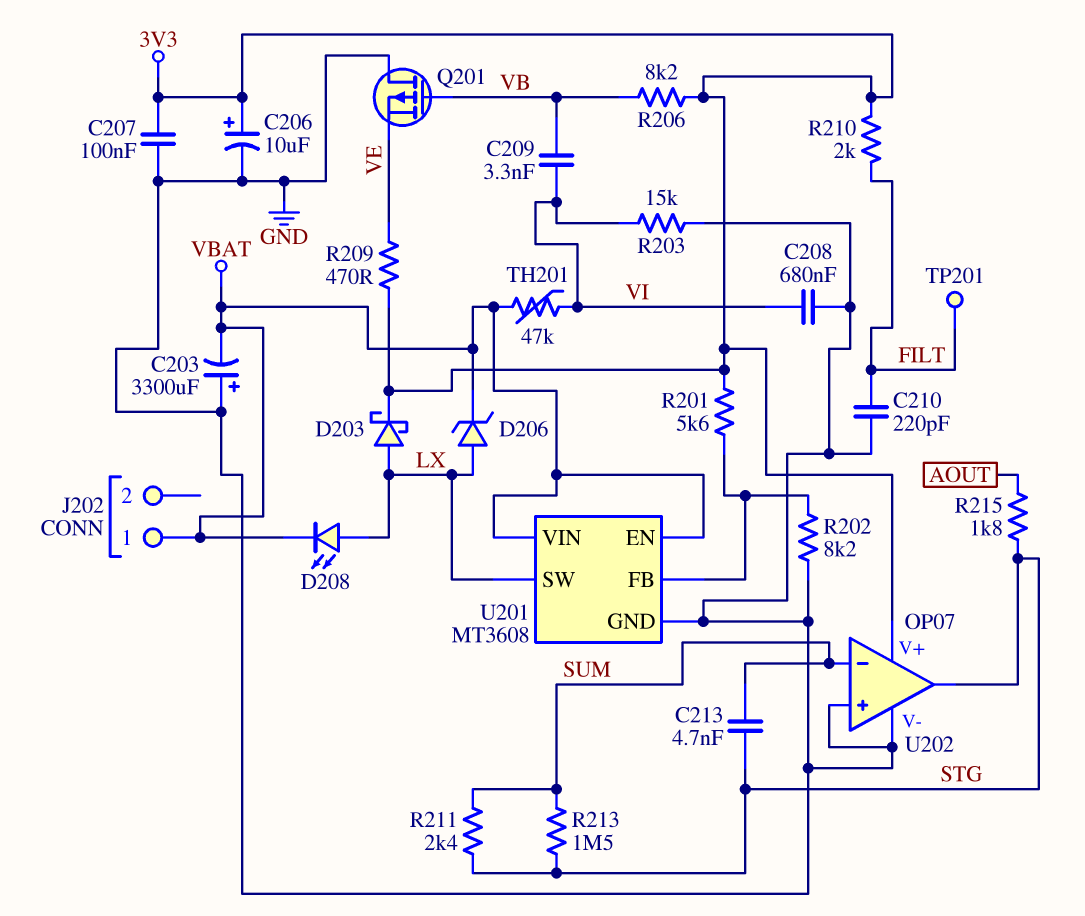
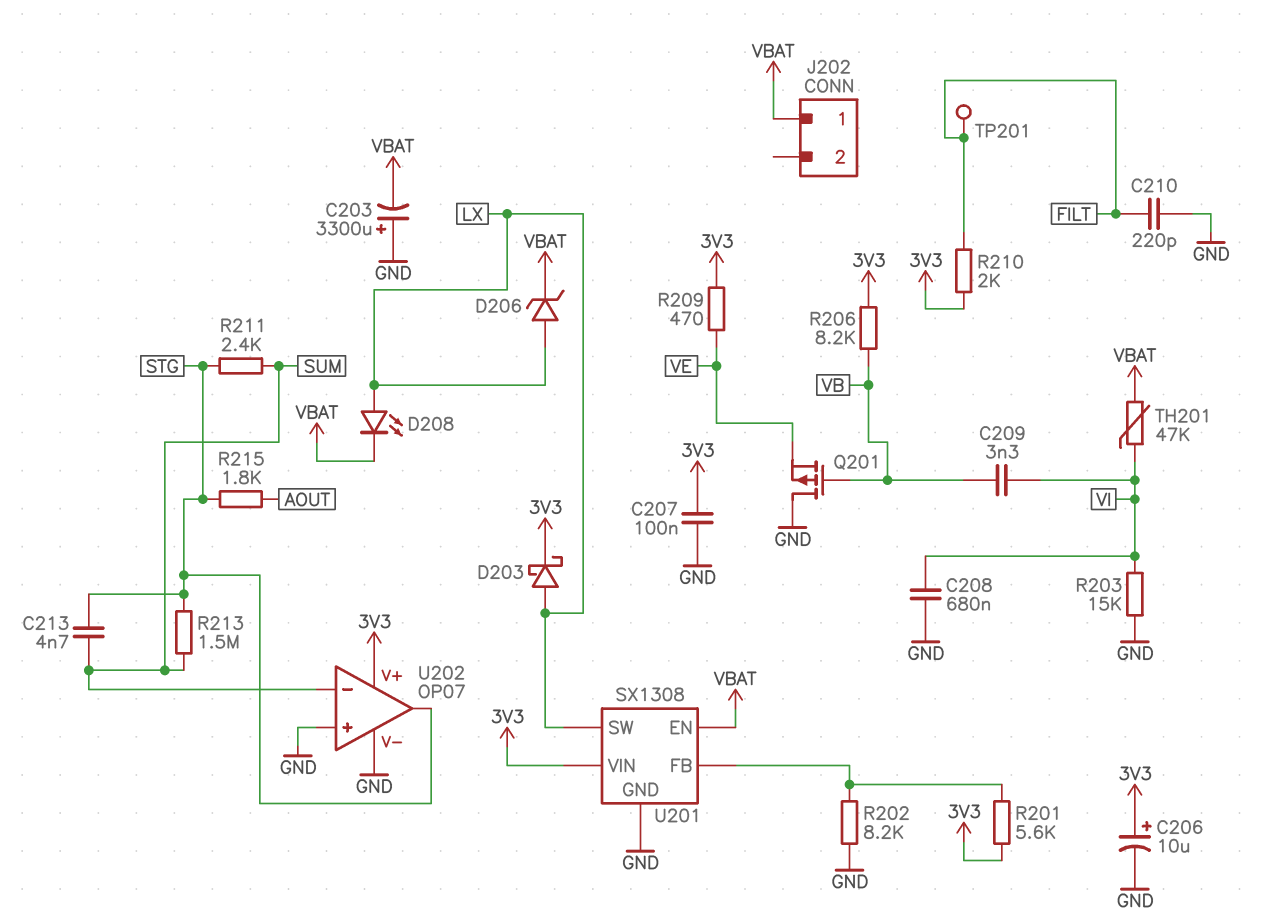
U201: MT3608 -> SX1308
U201 pin VIN: VBAT -> 3V3

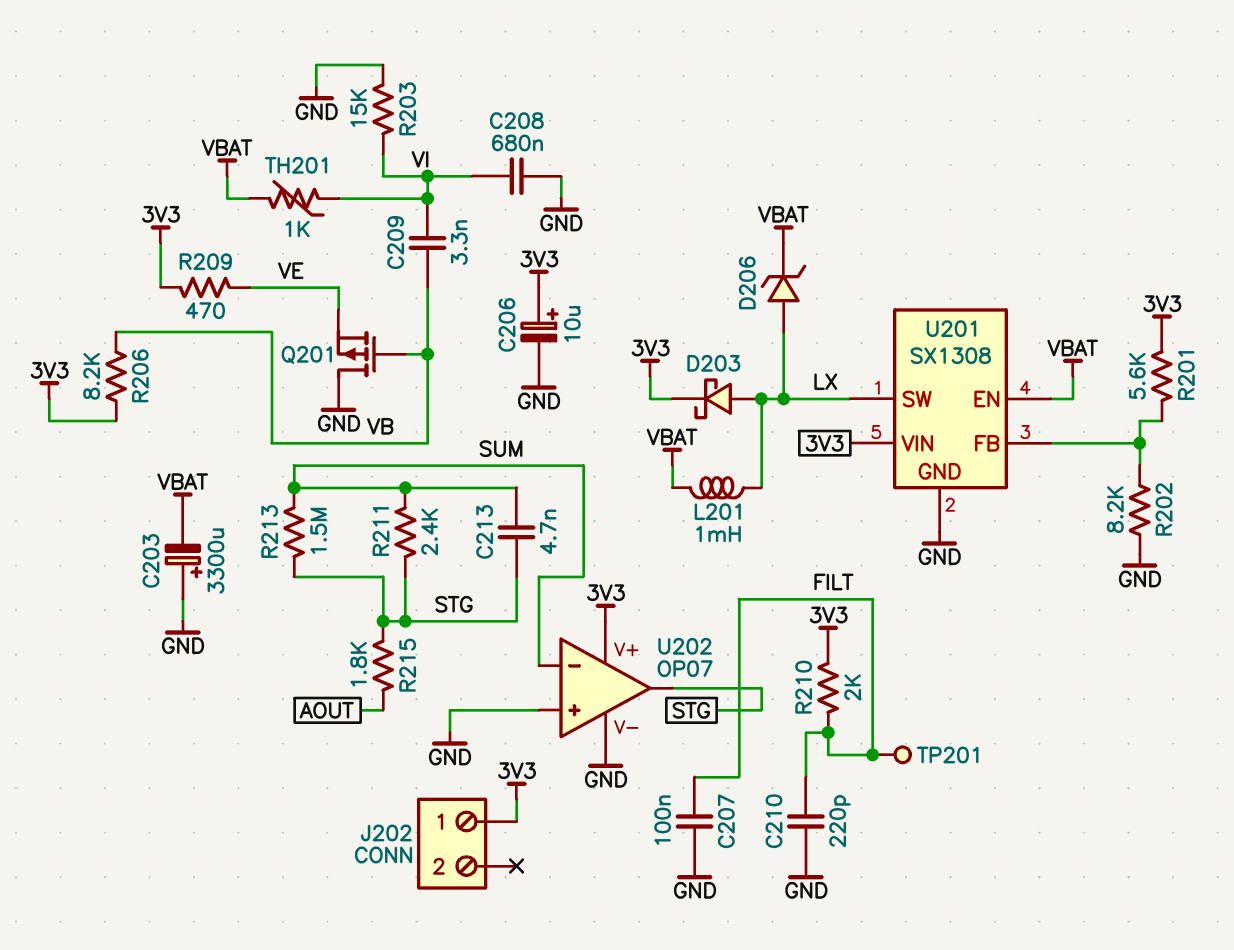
C207: 100nF (3V3, GND) -> 100nF (FILT, GND)
D208: LED (A LX, K VBAT) -> none
J202 pin 1: VBAT -> 3V3
L201: none -> 1mH (LX, VBAT)
TH201: 47k (VBAT, VI) -> 1k (VBAT, VI)

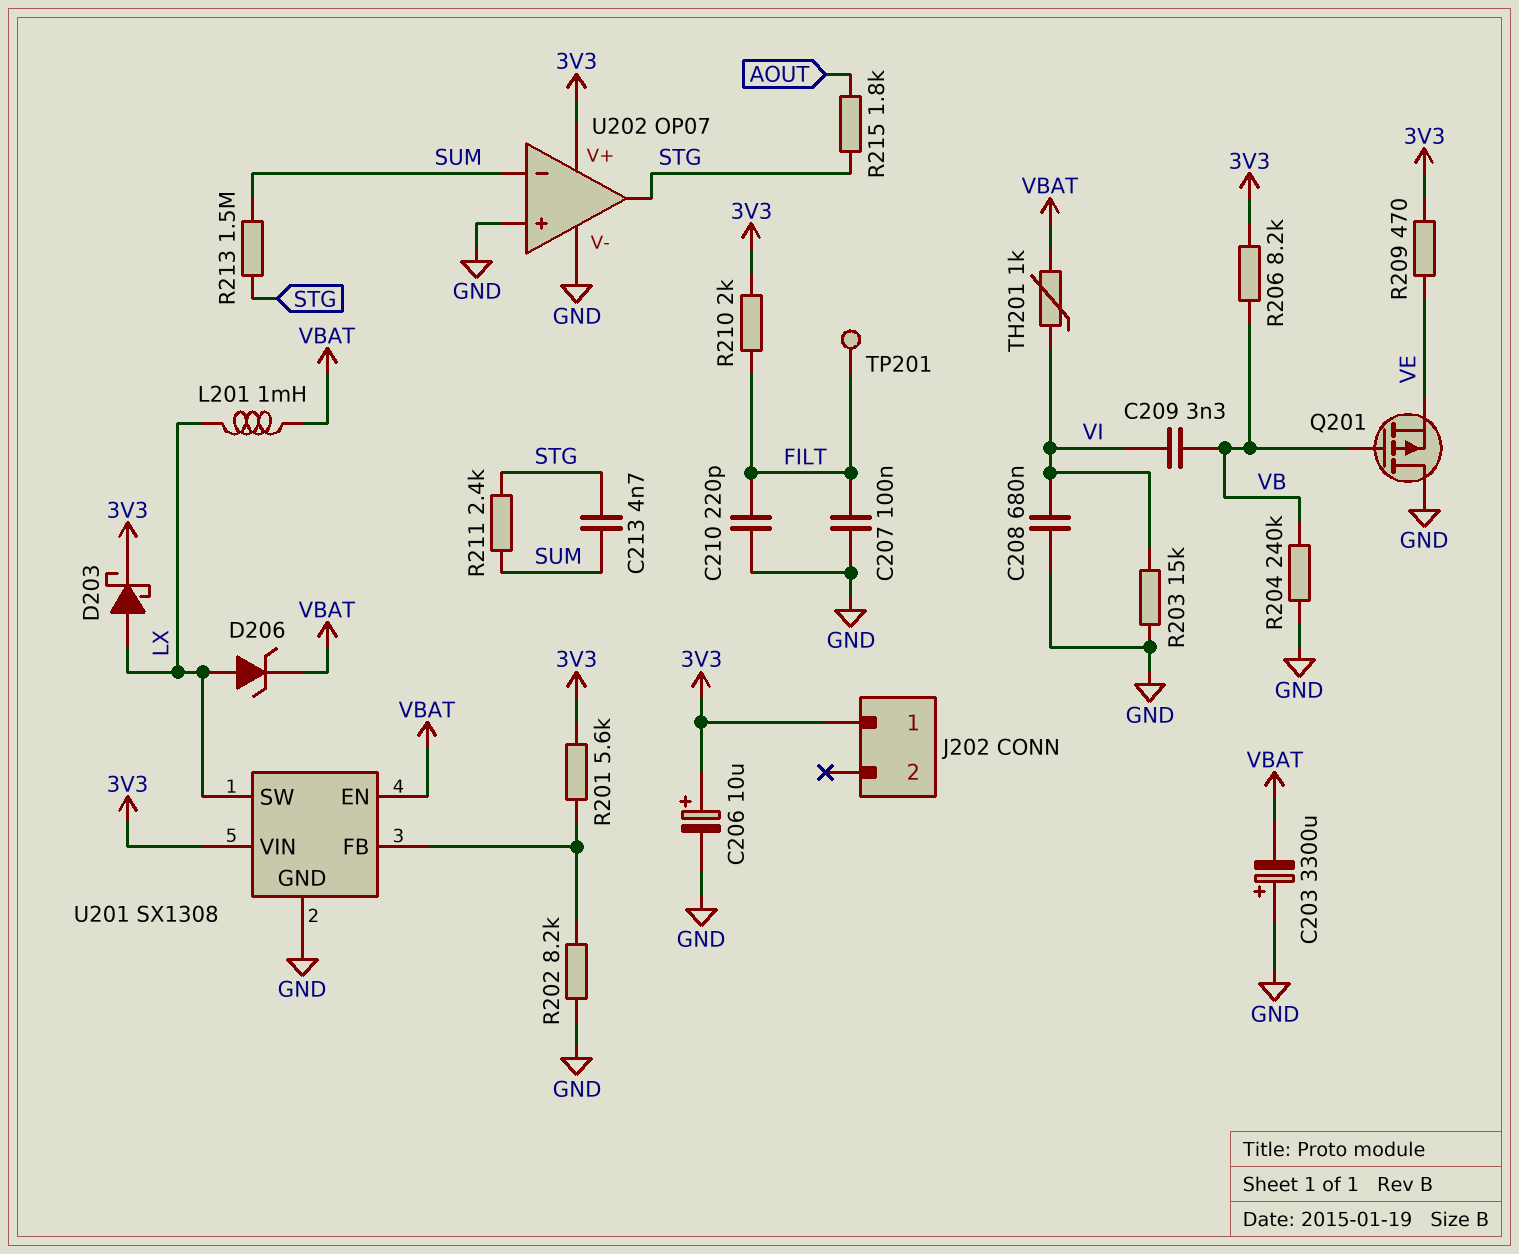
R204: none -> 240k (GND, VB)

